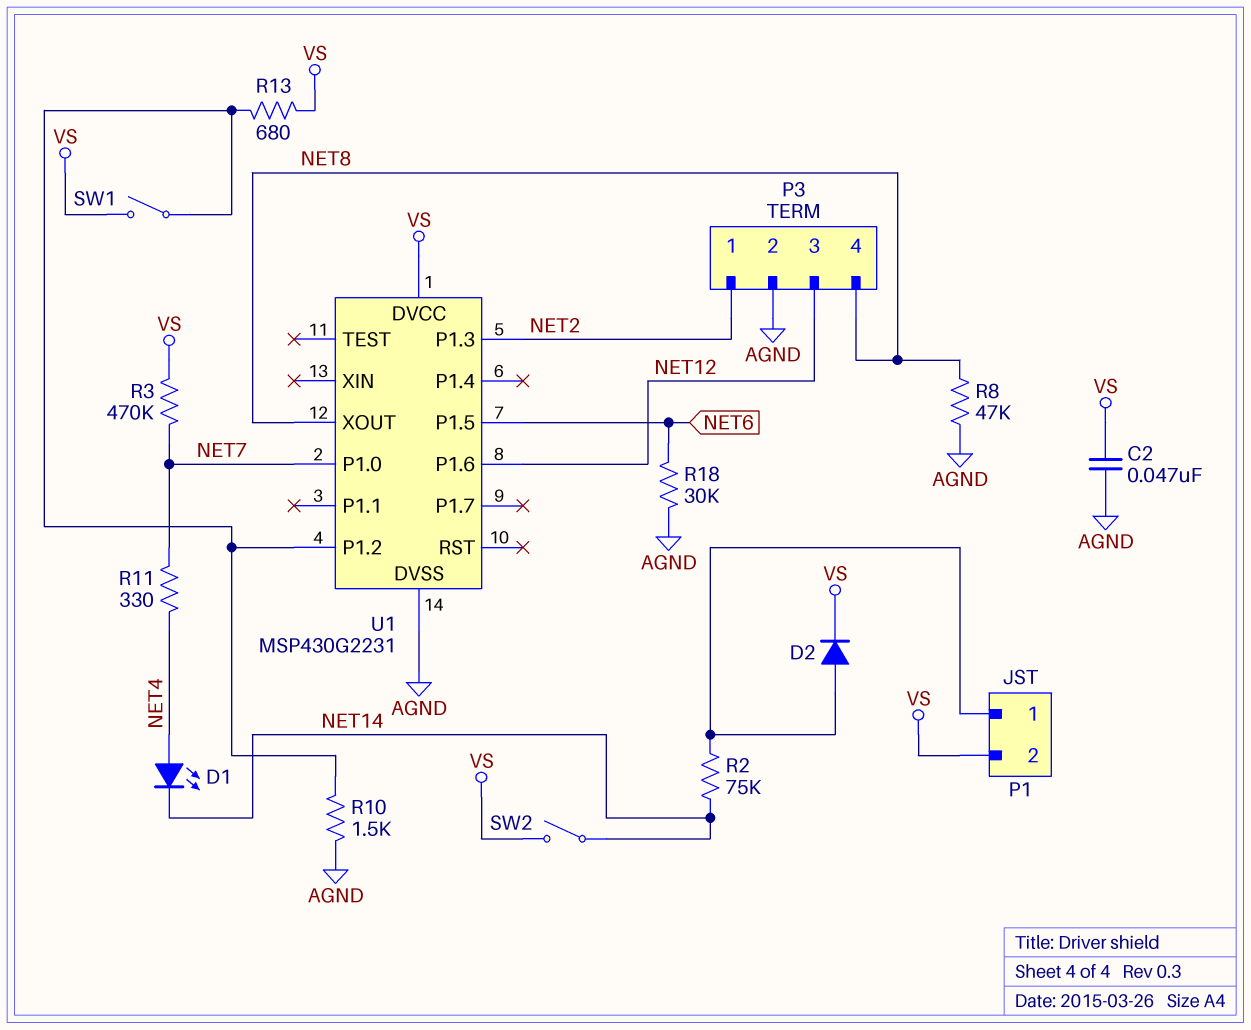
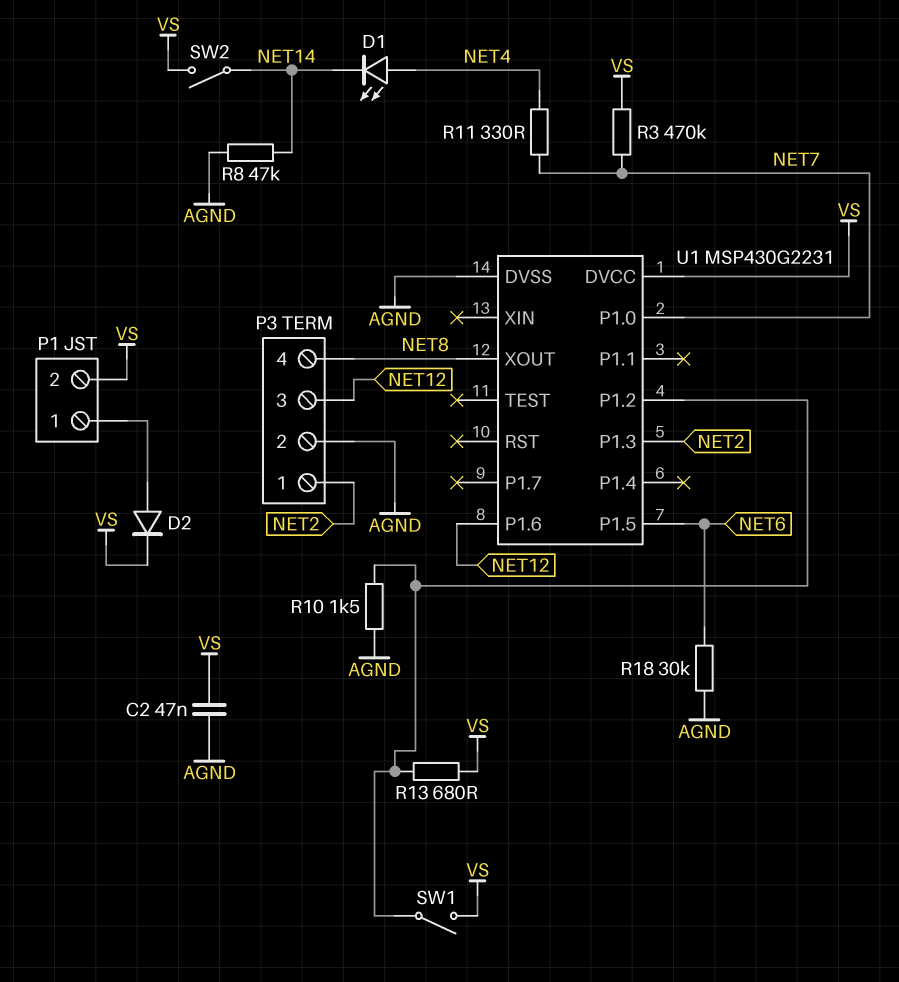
R2: 75k (NET14, P1/1) -> none
R8: 47k (AGND, NET8) -> 47k (AGND, NET14)

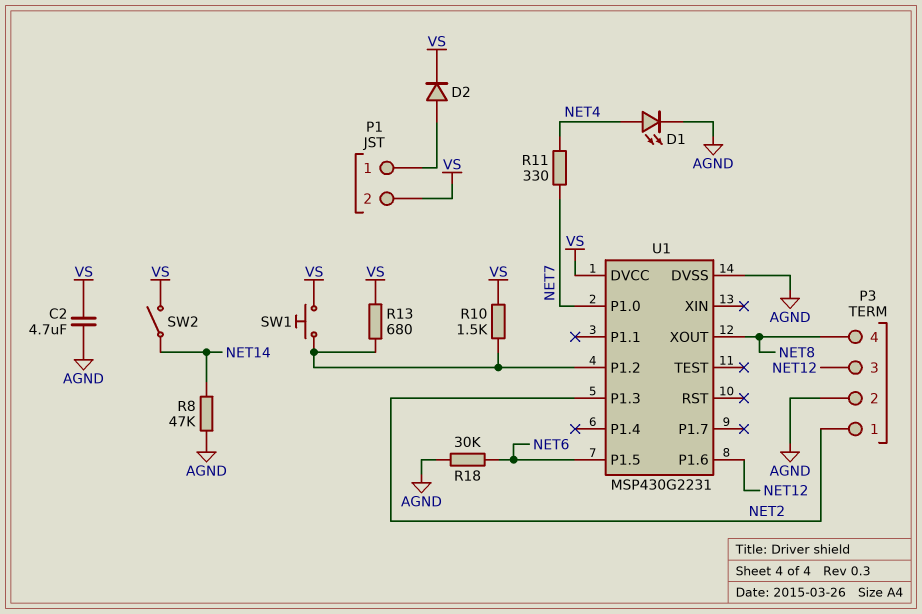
C2: 47nF (AGND, VS) -> 4.7uF (AGND, VS)
D1: LED (A NET4, K NET14) -> LED (A NET4, K AGND)
R3: 470k (NET7, VS) -> none
R10: 1.5k (AGND, U1/P1.2) -> 1.5k (U1/P1.2, VS)
SW1: switch (U1/P1.2, VS) -> button (U1/P1.2, VS)

